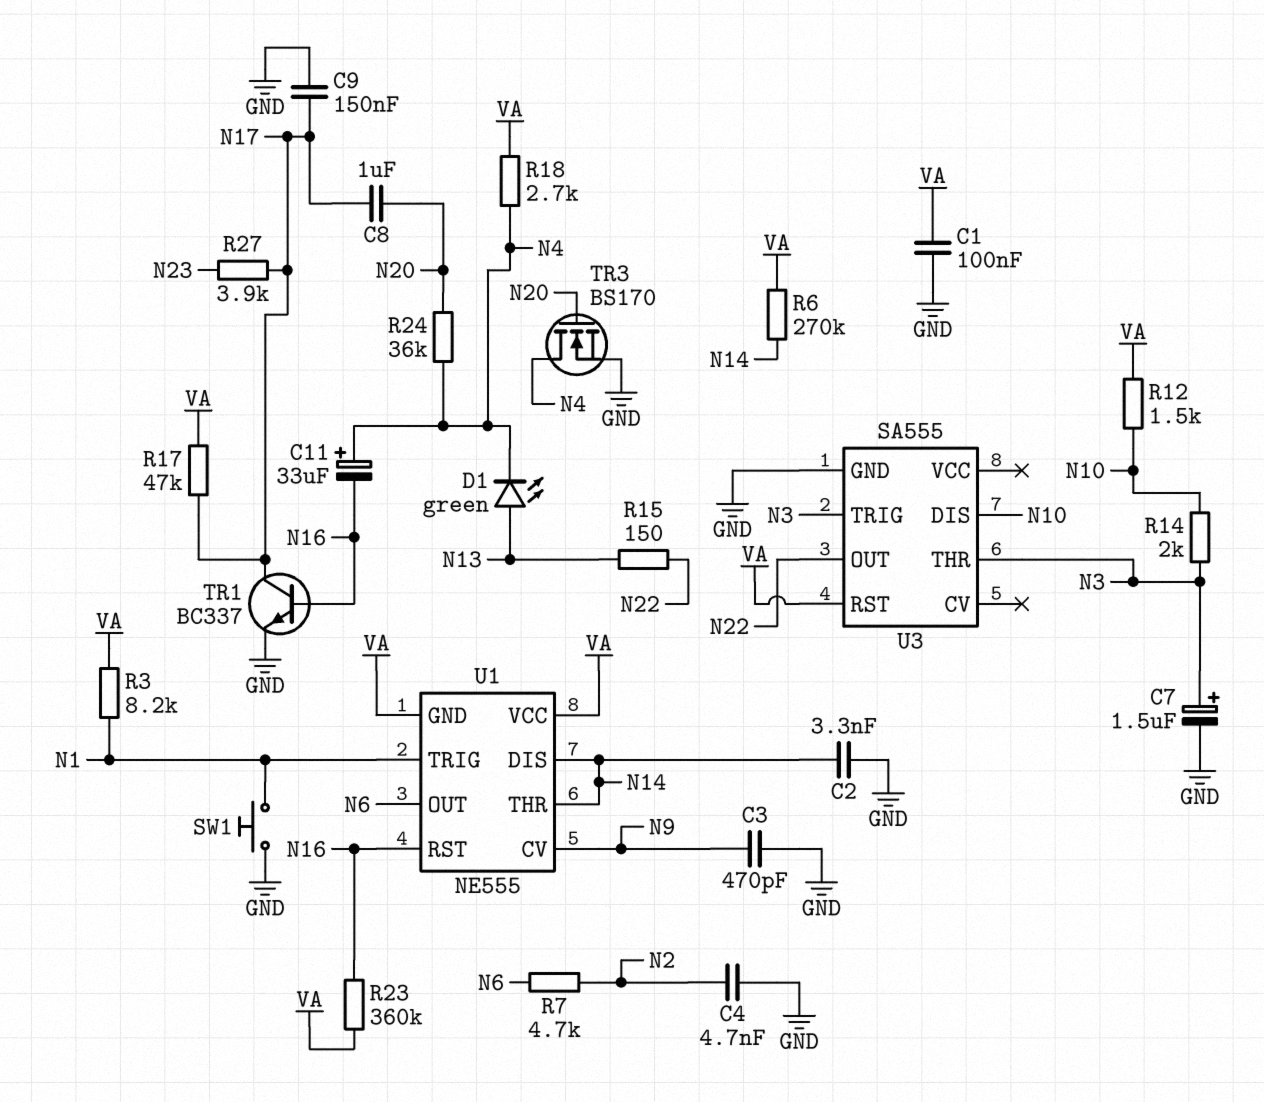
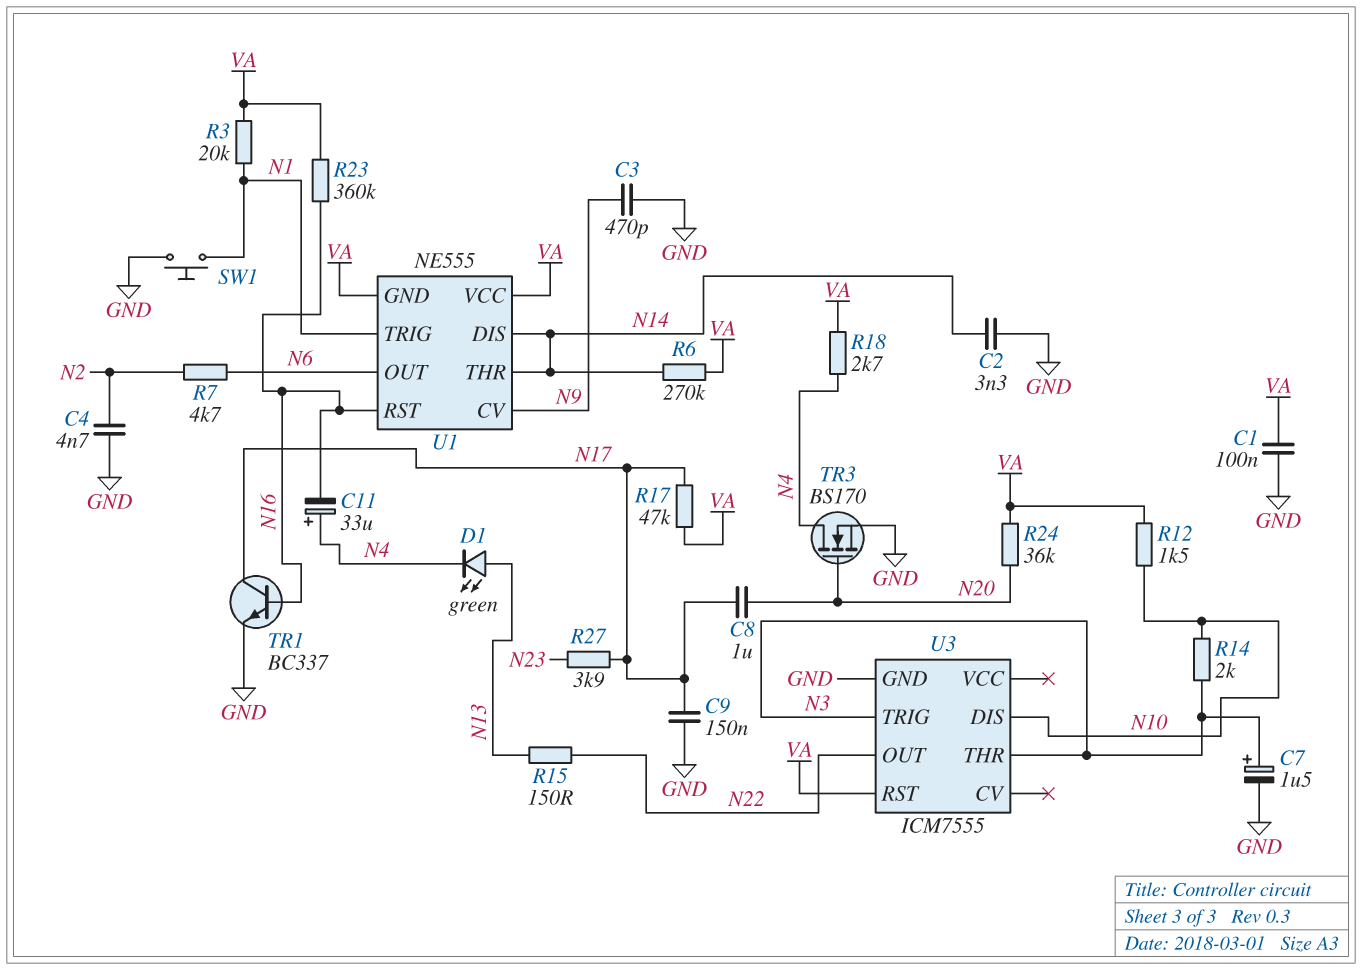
R3: 8.2k (N1, VA) -> 20k (N1, VA)
R24: 36k (N4, N20) -> 36k (N20, VA)
U3: SA555 -> ICM7555

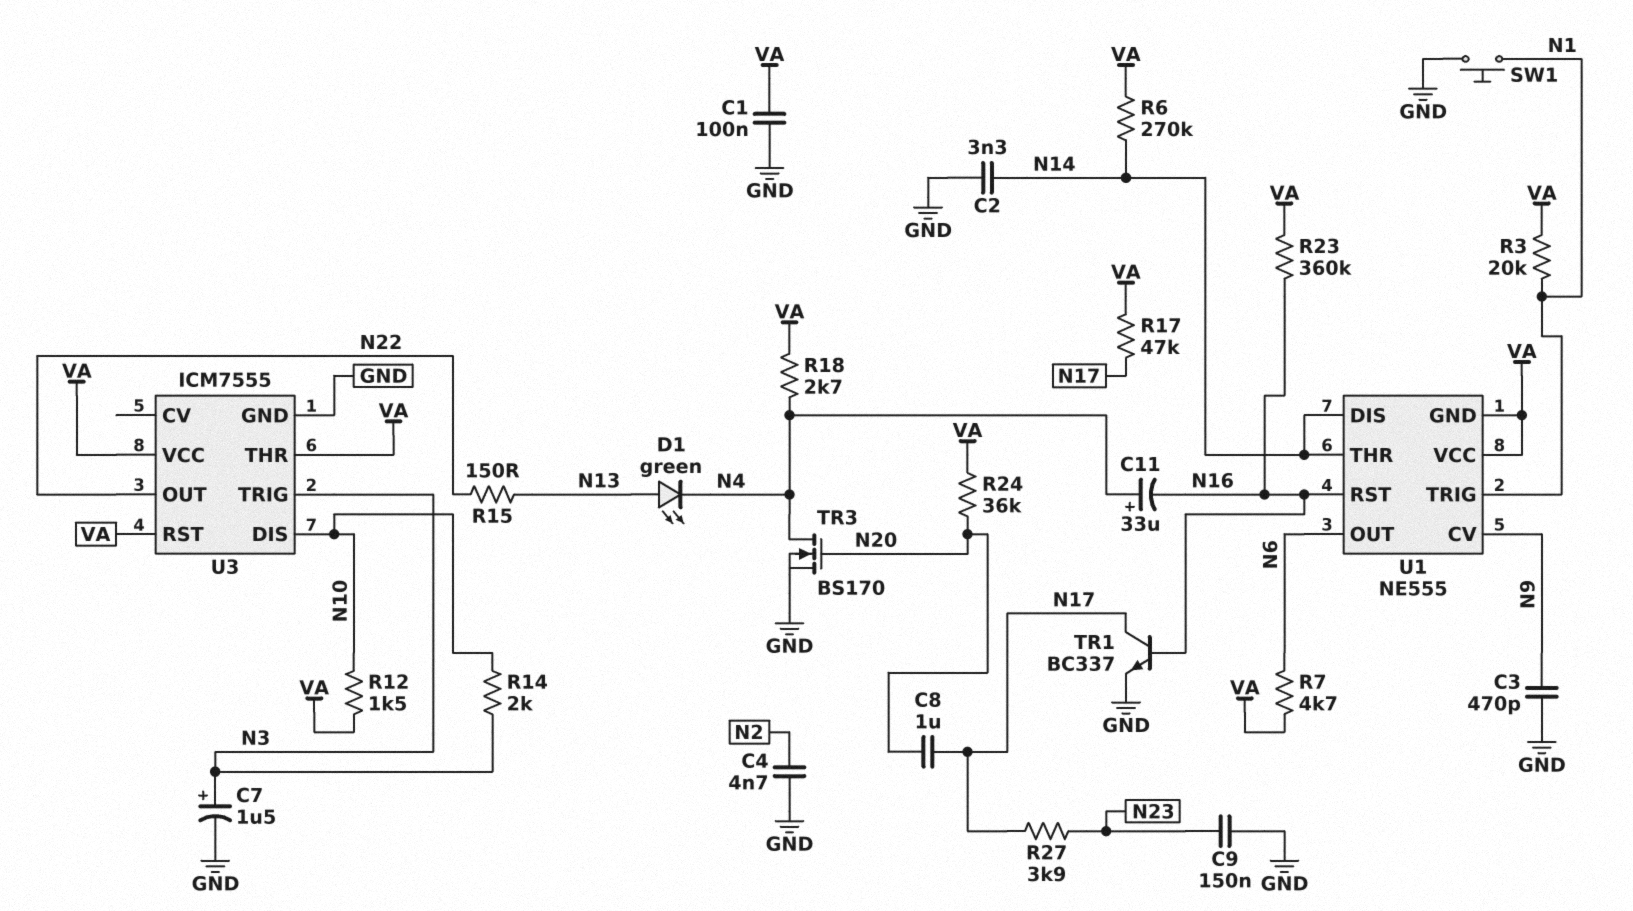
C9: 150nF (GND, N17) -> 150nF (GND, N23)
R7: 4.7k (N2, N6) -> 4.7k (N6, VA)
U3 pin THR: N3 -> VA
U3 pin VCC: none -> VA

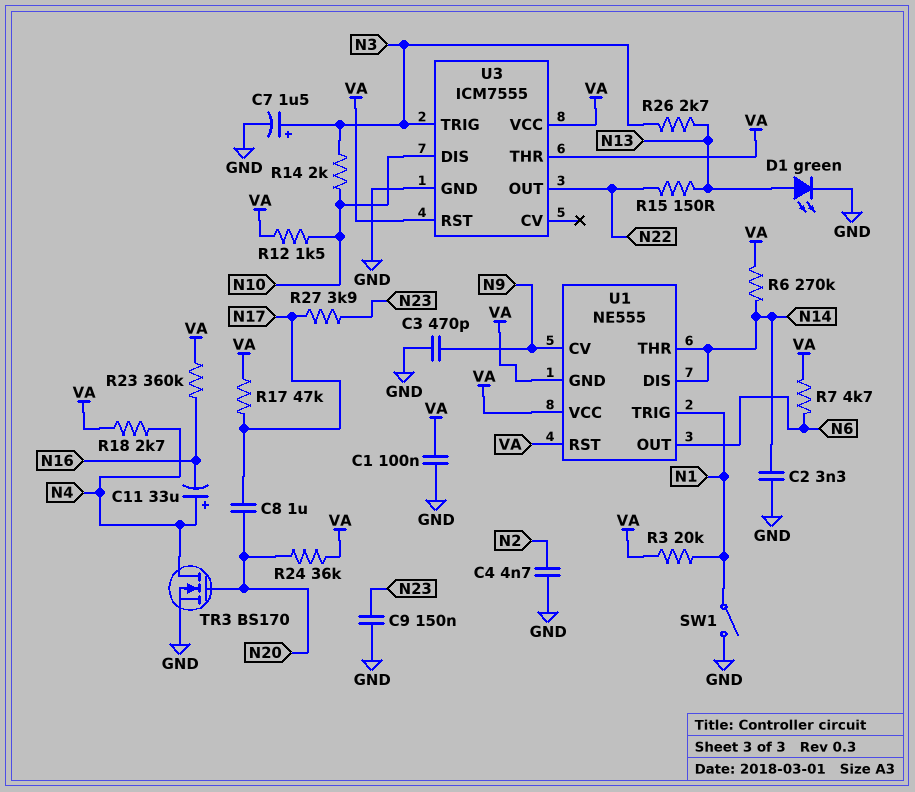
D1: LED green (A N13, K N4) -> LED green (A N13, K GND)
R26: none -> 2.7k (N3, N13)
SW1: button (GND, N1) -> switch (GND, N1)
TR1: NPN BC337 (B N16, C N17, E GND) -> none
U1 pin RST: N16 -> VA

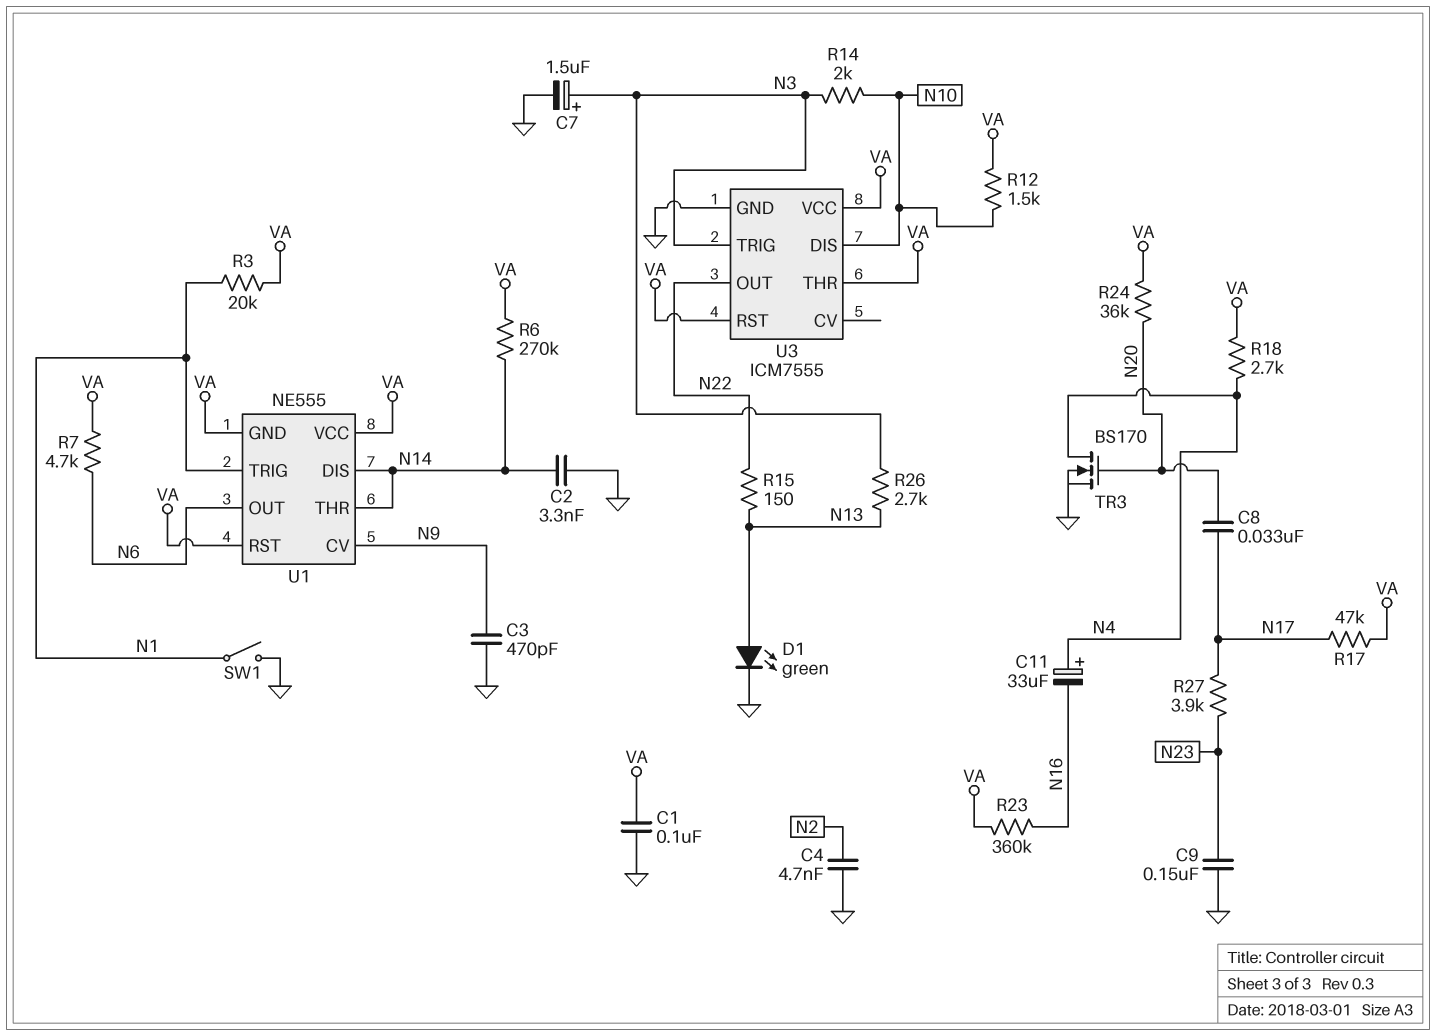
C8: 1uF (N17, N20) -> 33nF (N17, N20)

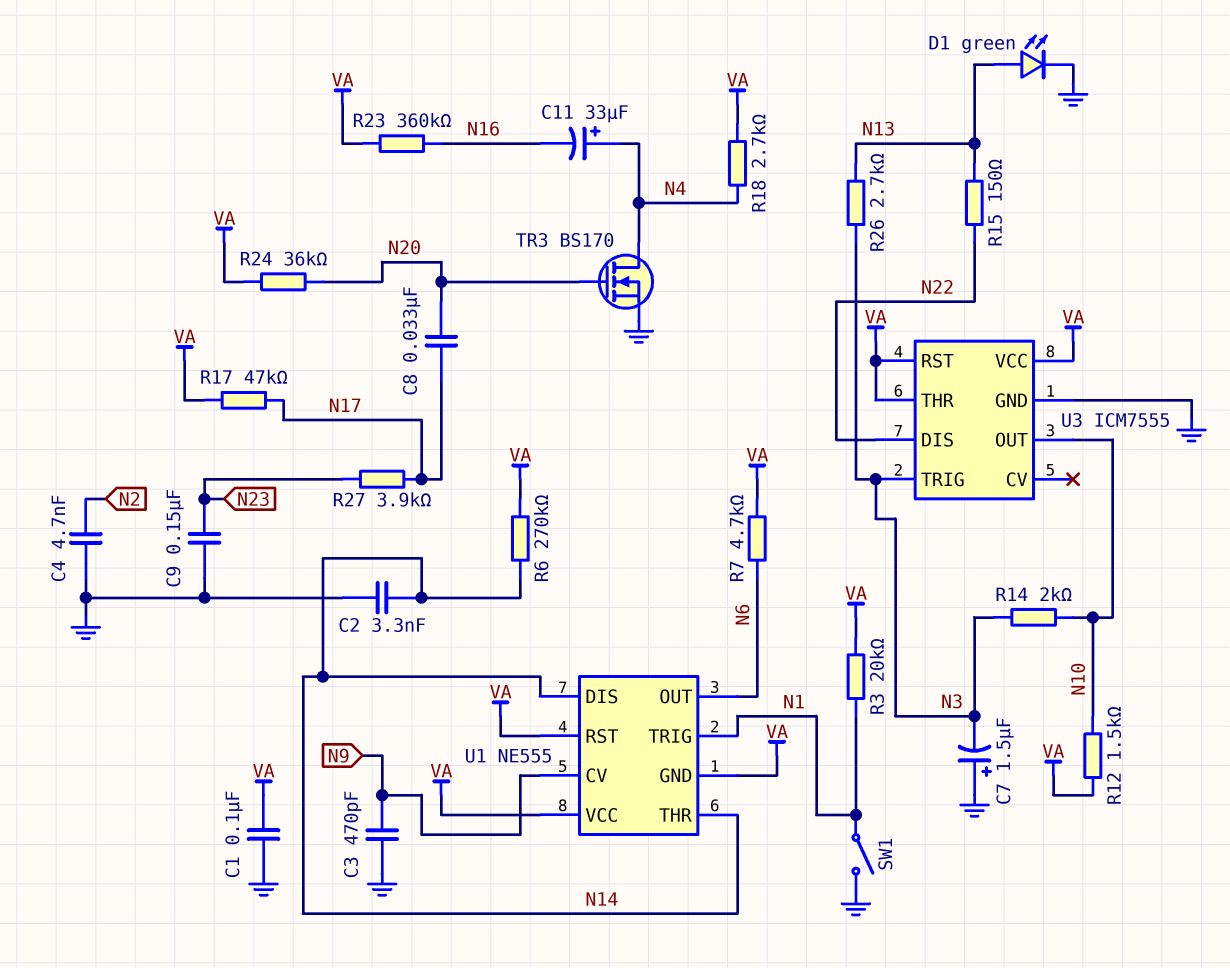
C7: 1.5uF (plus N3, minus GND) -> 1.5uF (plus GND, minus N3)
U3 pin DIS: N10 -> N22
U3 pin OUT: N22 -> N10

